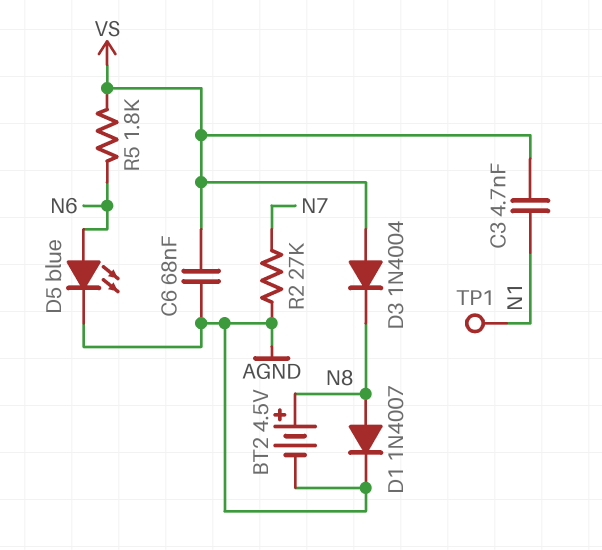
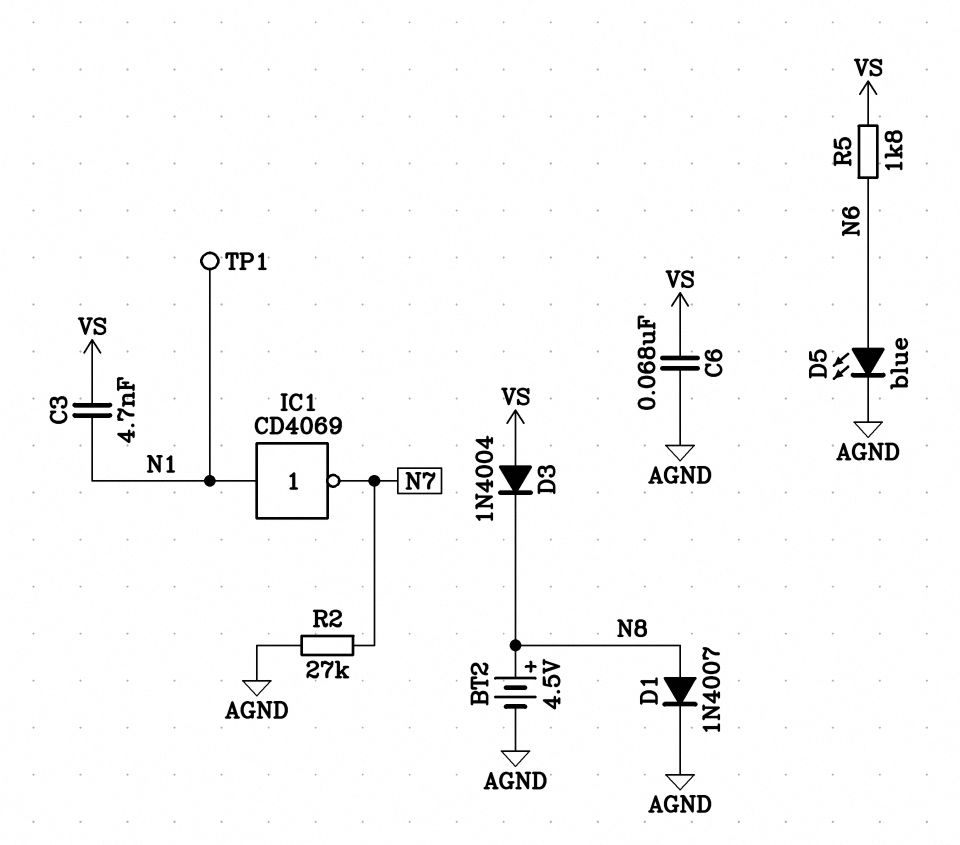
IC1: none -> NOT CD4069 (in N1, out N7)

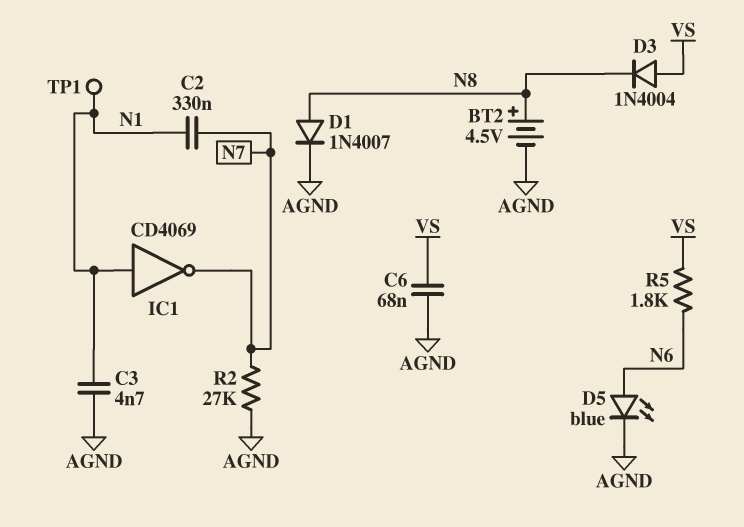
C2: none -> 330nF (N1, N7)
C3: 4.7nF (N1, VS) -> 4.7nF (AGND, N1)

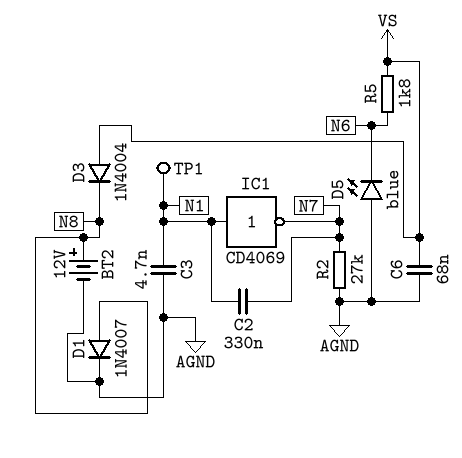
BT2: 4.5V (plus N8, minus AGND) -> 12V (plus N8, minus AGND)
D5: LED blue (A N6, K AGND) -> LED blue (A AGND, K N6)

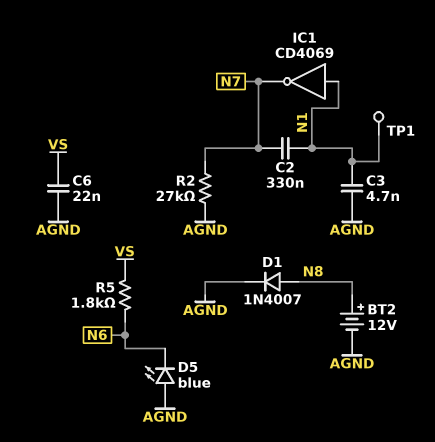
C6: 68nF (AGND, VS) -> 22nF (AGND, VS)
D3: diode 1N4004 (A VS, K N8) -> none

